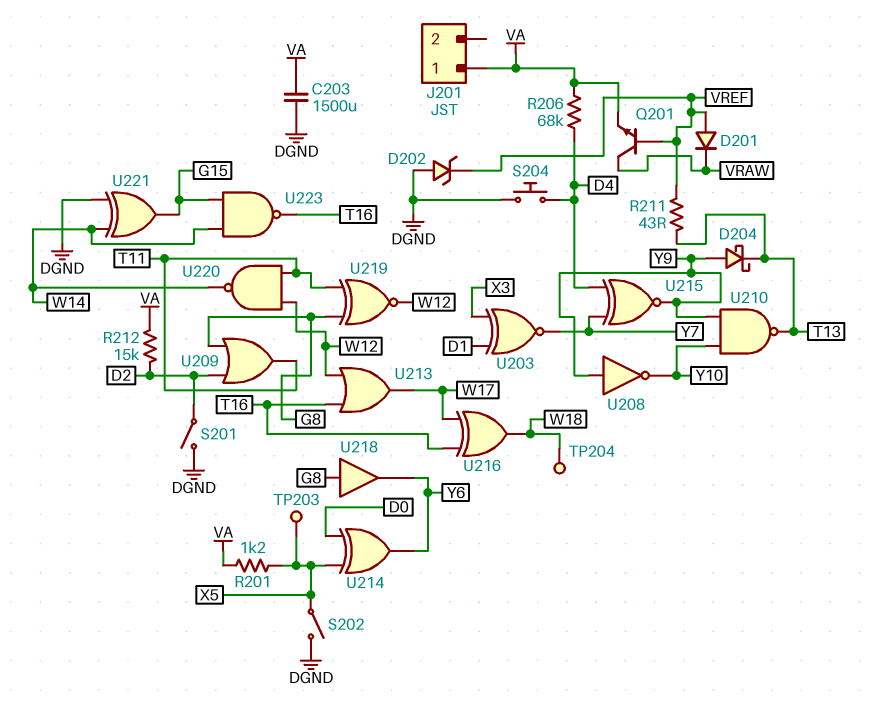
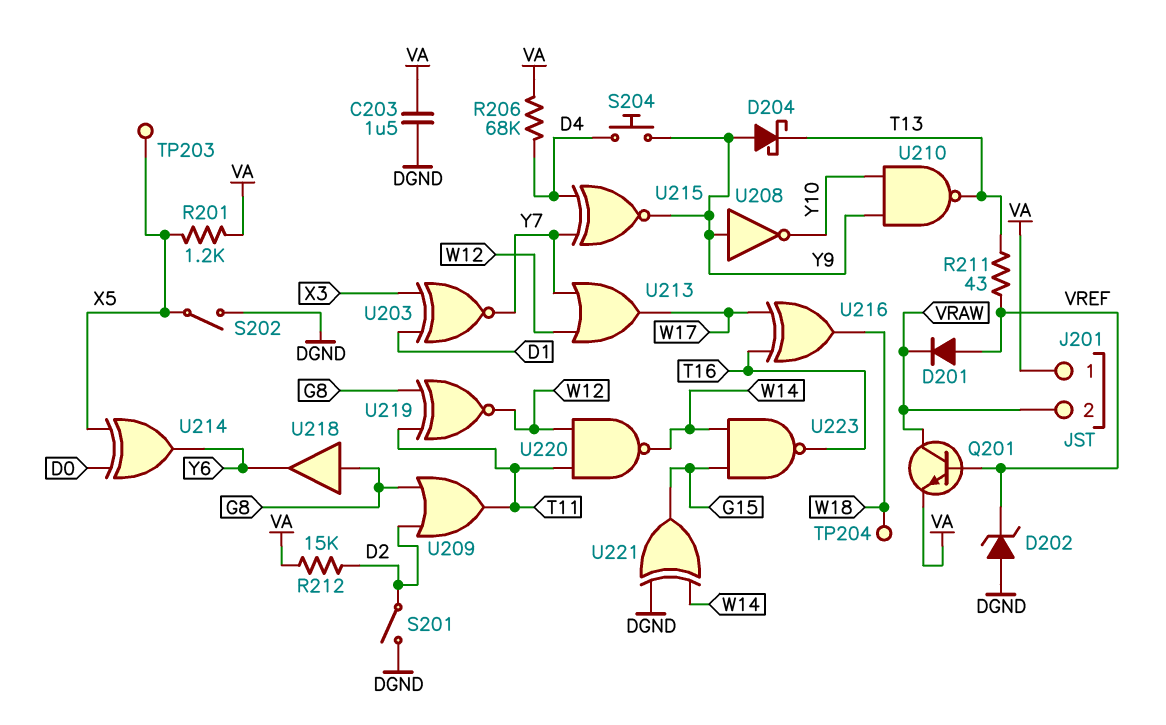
C203: 1500uF (DGND, VA) -> 1.5uF (DGND, VA)
J201 pin 2: none -> VRAW
S204: button (D4, DGND) -> button (D4, Y9)
U213: OR (in T16, in W12, out W17) -> OR (in W12, in Y7, out W17)

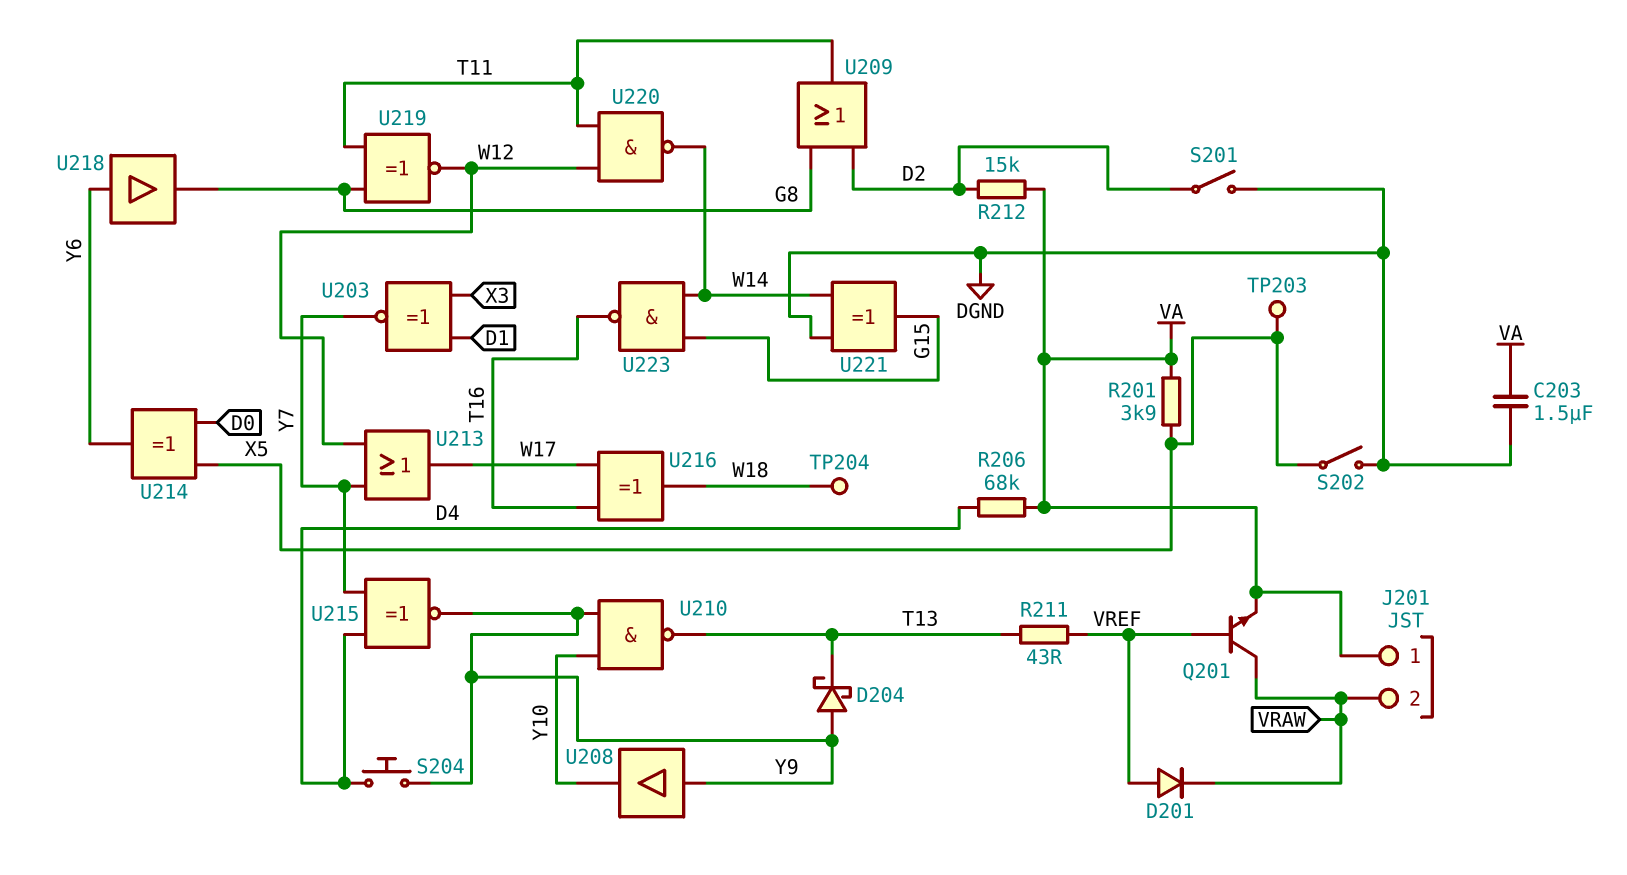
D202: zener (A DGND, K VREF) -> none
R201: 1.2k (VA, X5) -> 3.9k (VA, X5)
U208: NOT (in Y9, out Y10) -> buffer (in Y9, out Y10)
U218: buffer (in G8, out Y6) -> buffer (in Y6, out G8)

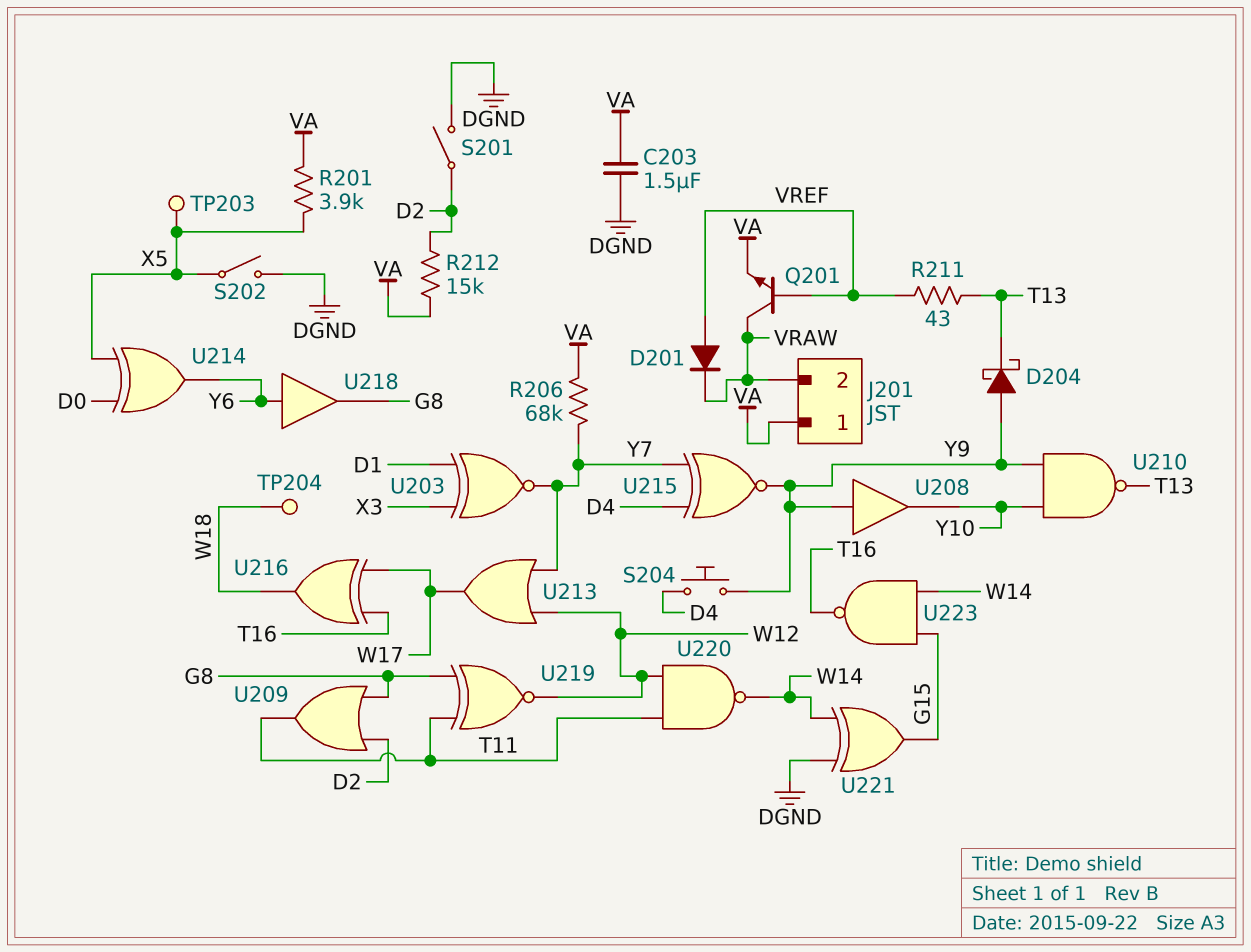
R206: 68k (D4, VA) -> 68k (VA, Y7)

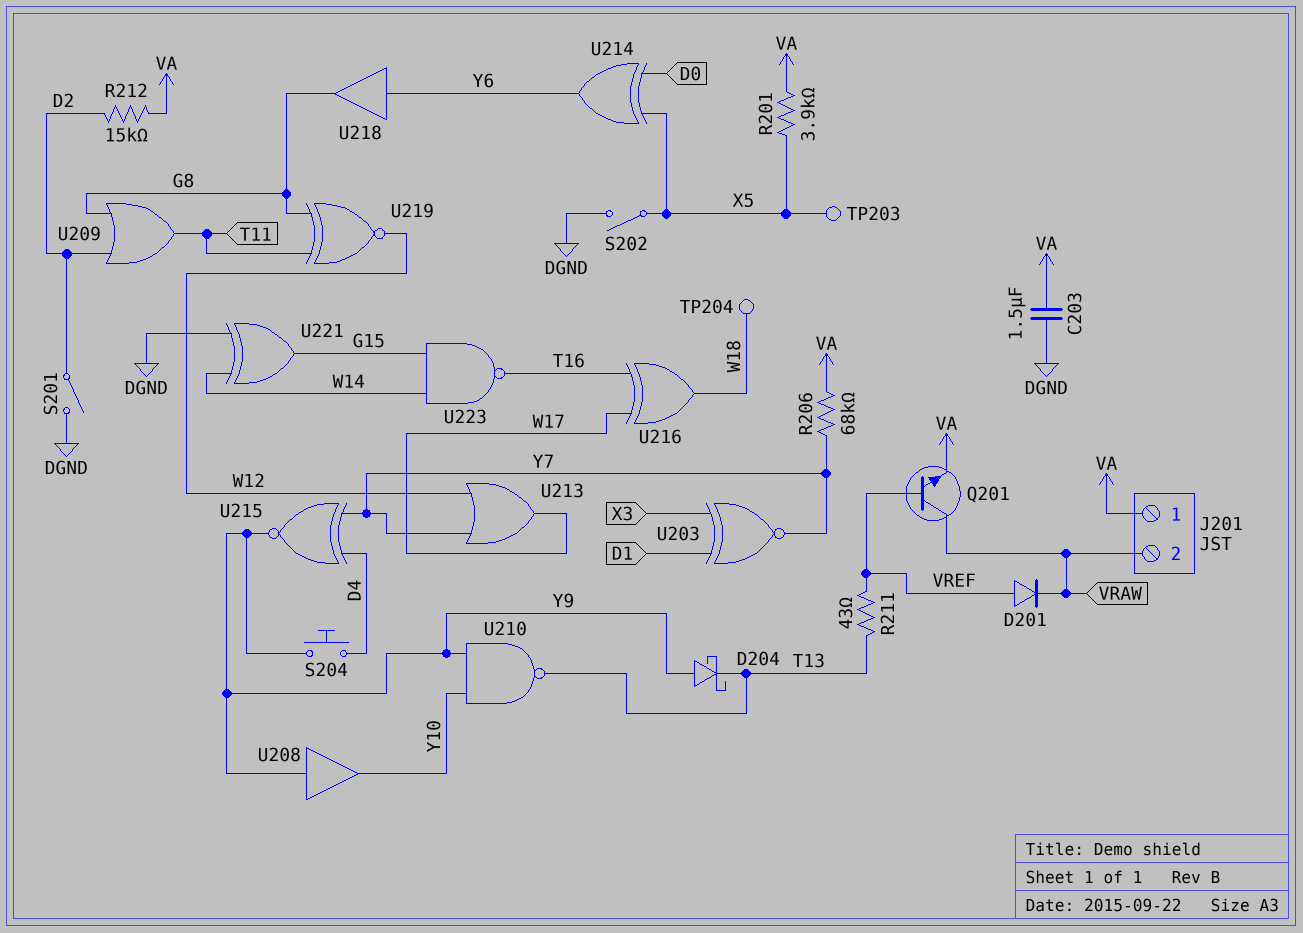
U220: NAND (in T11, in W12, out W14) -> none

